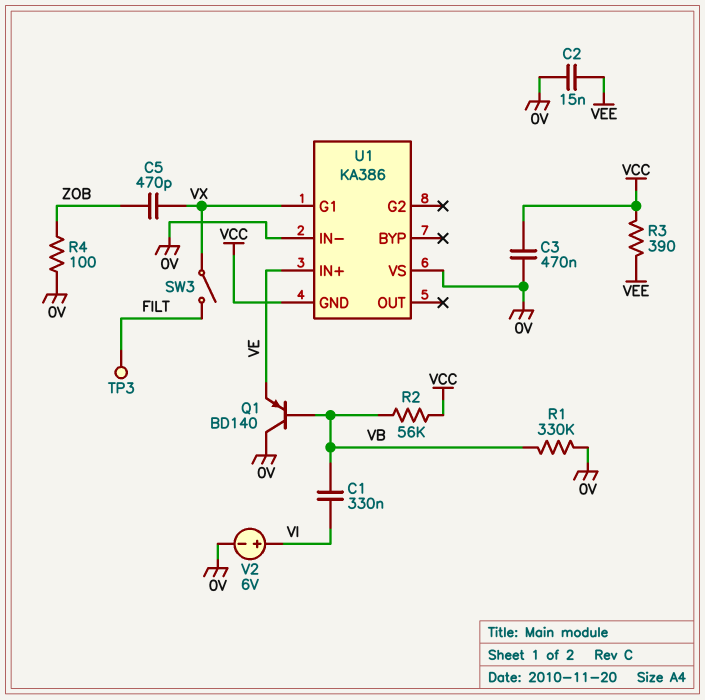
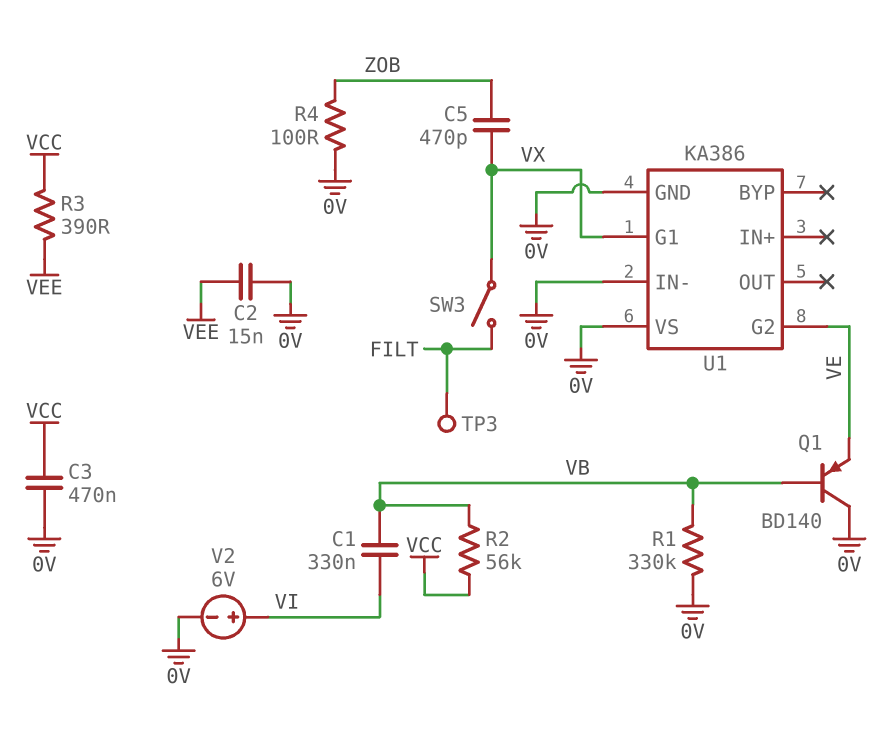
U1 pin G2: none -> VE
U1 pin GND: VCC -> 0V
U1 pin IN+: VE -> none

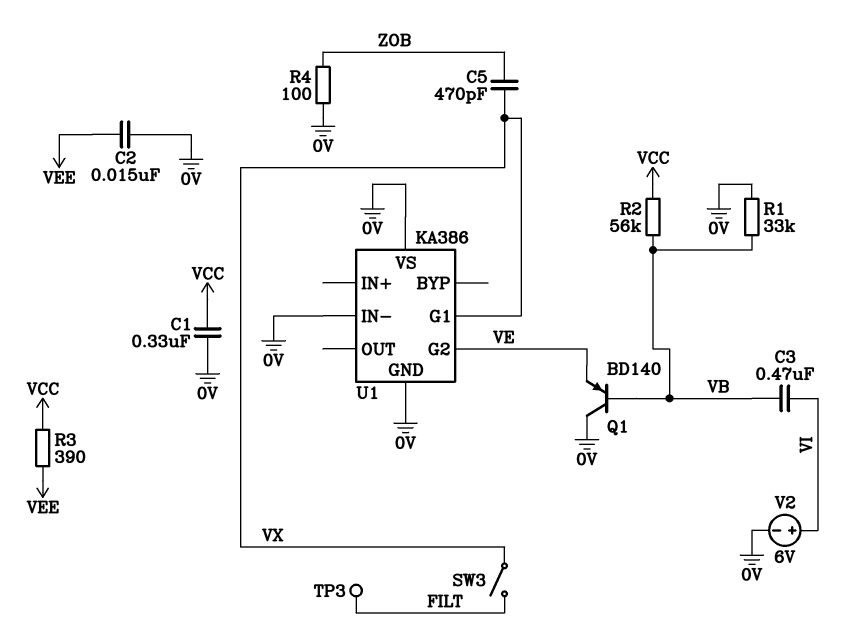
C1: 330nF (VB, VI) -> 330nF (0V, VCC)
C3: 470nF (0V, VCC) -> 470nF (VB, VI)
R1: 330k (0V, VB) -> 33k (0V, VB)

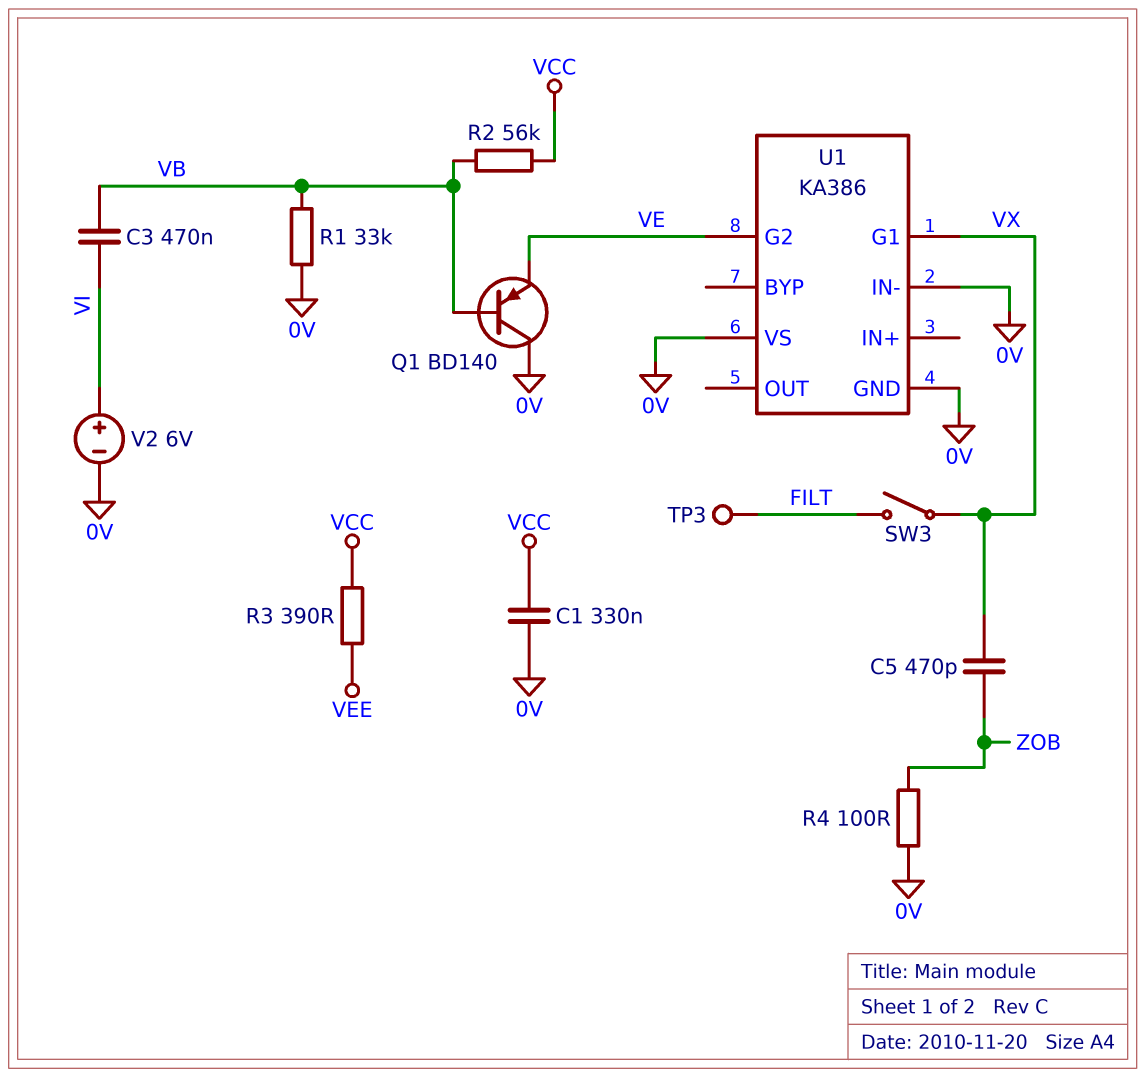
C2: 15nF (0V, VEE) -> none

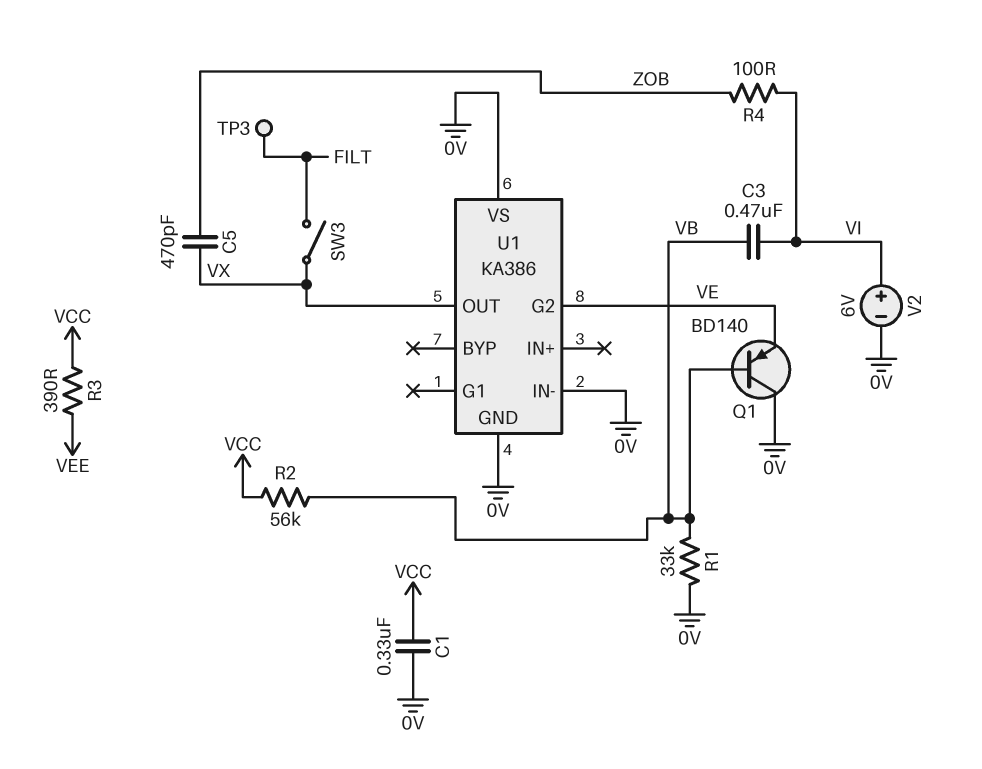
R4: 100 (0V, ZOB) -> 100 (VI, ZOB)
U1 pin G1: VX -> none
U1 pin OUT: none -> VX

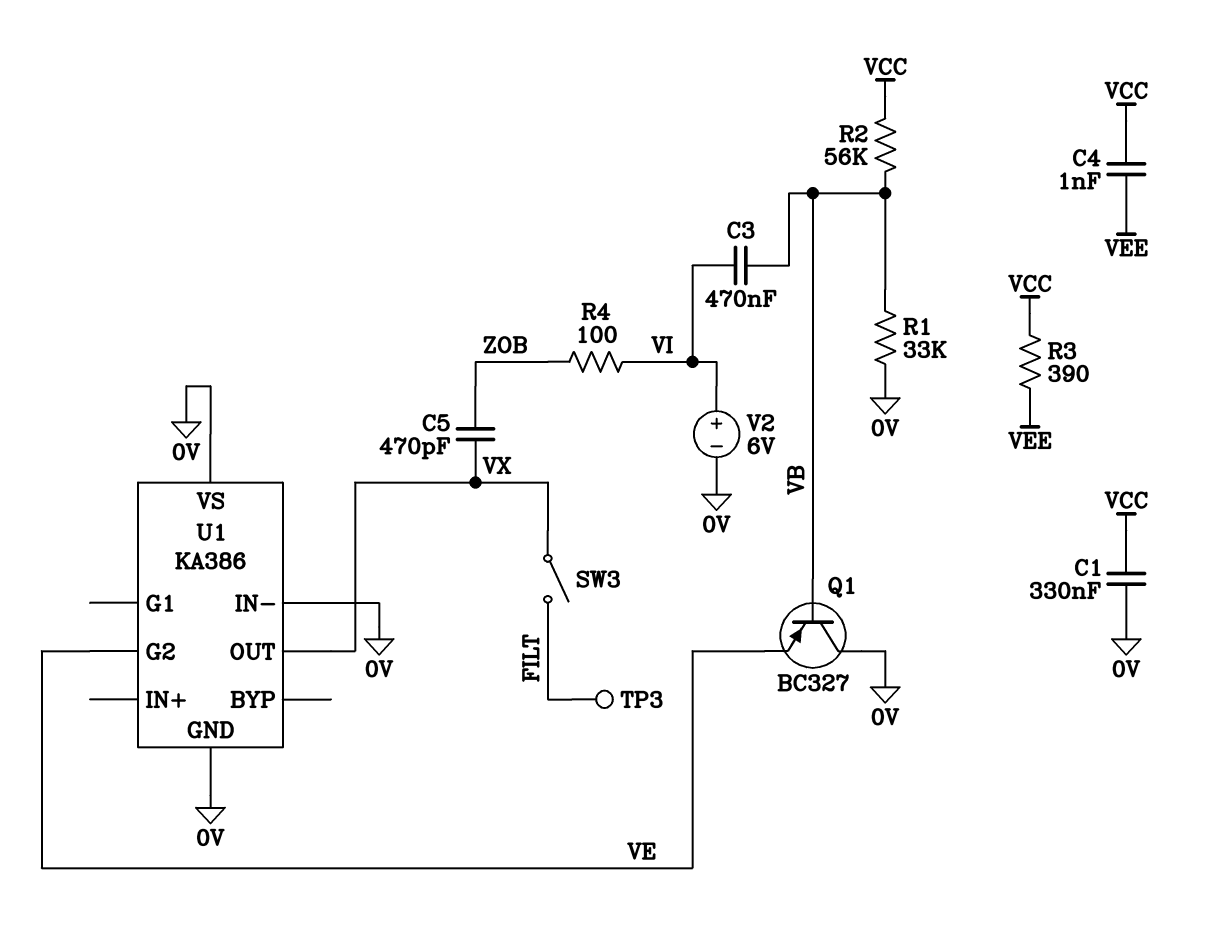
C4: none -> 1nF (VCC, VEE)
Q1: PNP BD140 (B VB, C 0V, E VE) -> PNP BC327 (B VB, C 0V, E VE)

